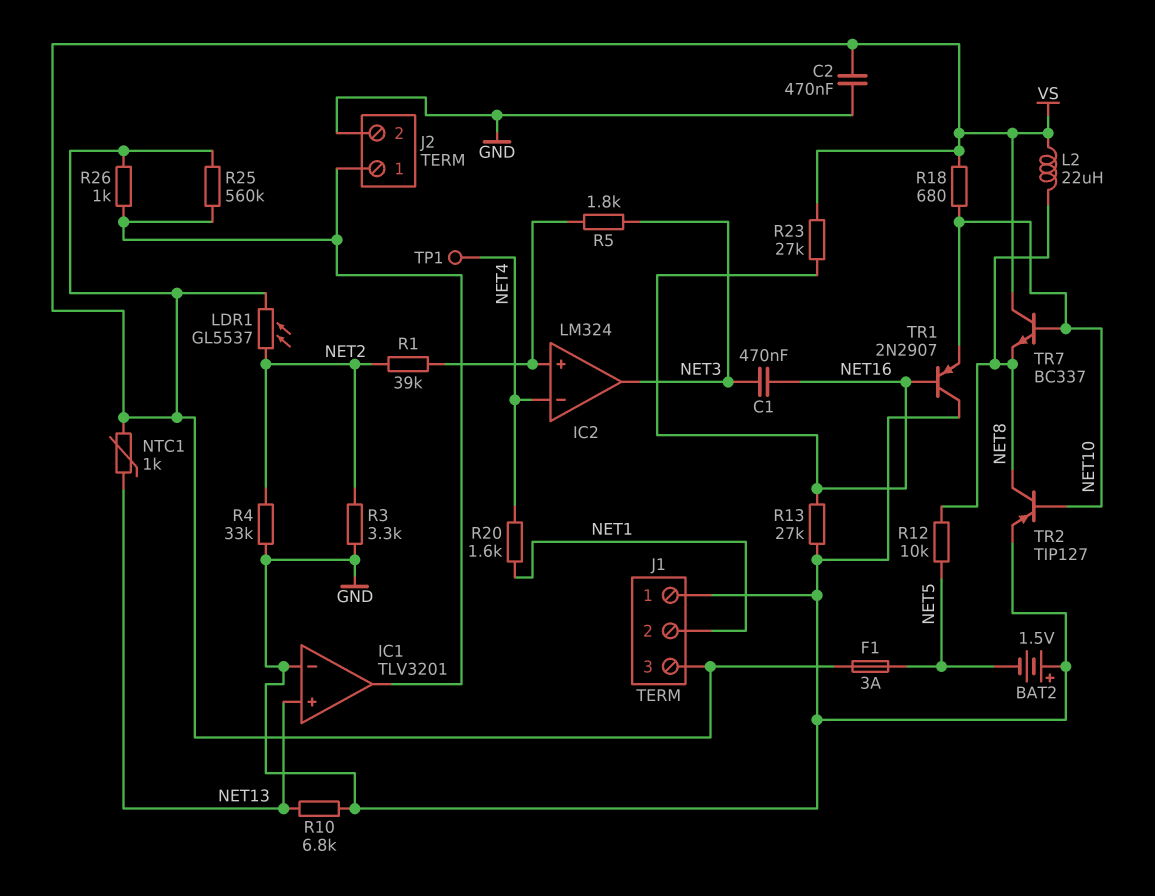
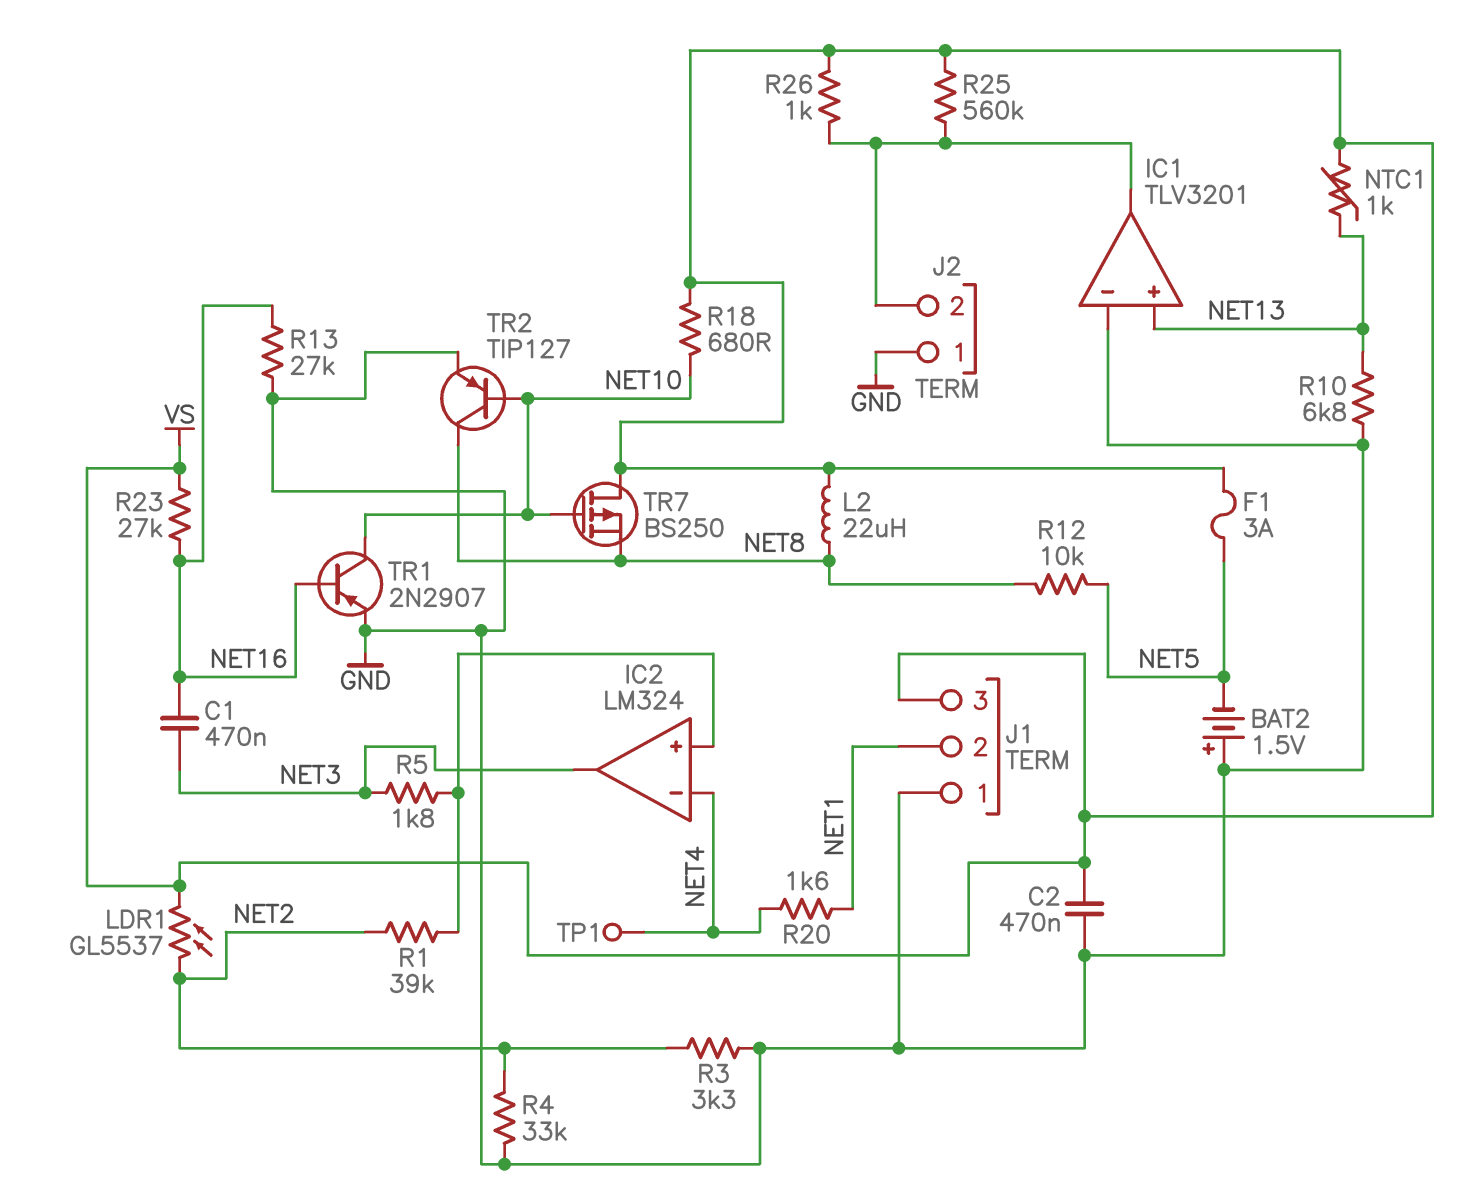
J2 pin 1: IC1/out -> GND
J2 pin 2: GND -> IC1/out
TR1: PNP 2N2907 (B NET16, C GND, E NET10) -> PNP 2N2907 (B NET16, C NET10, E GND)
TR7: NPN BC337 (B NET10, C VS, E NET8) -> PMOS BS250 (G NET10, D VS, S NET8)

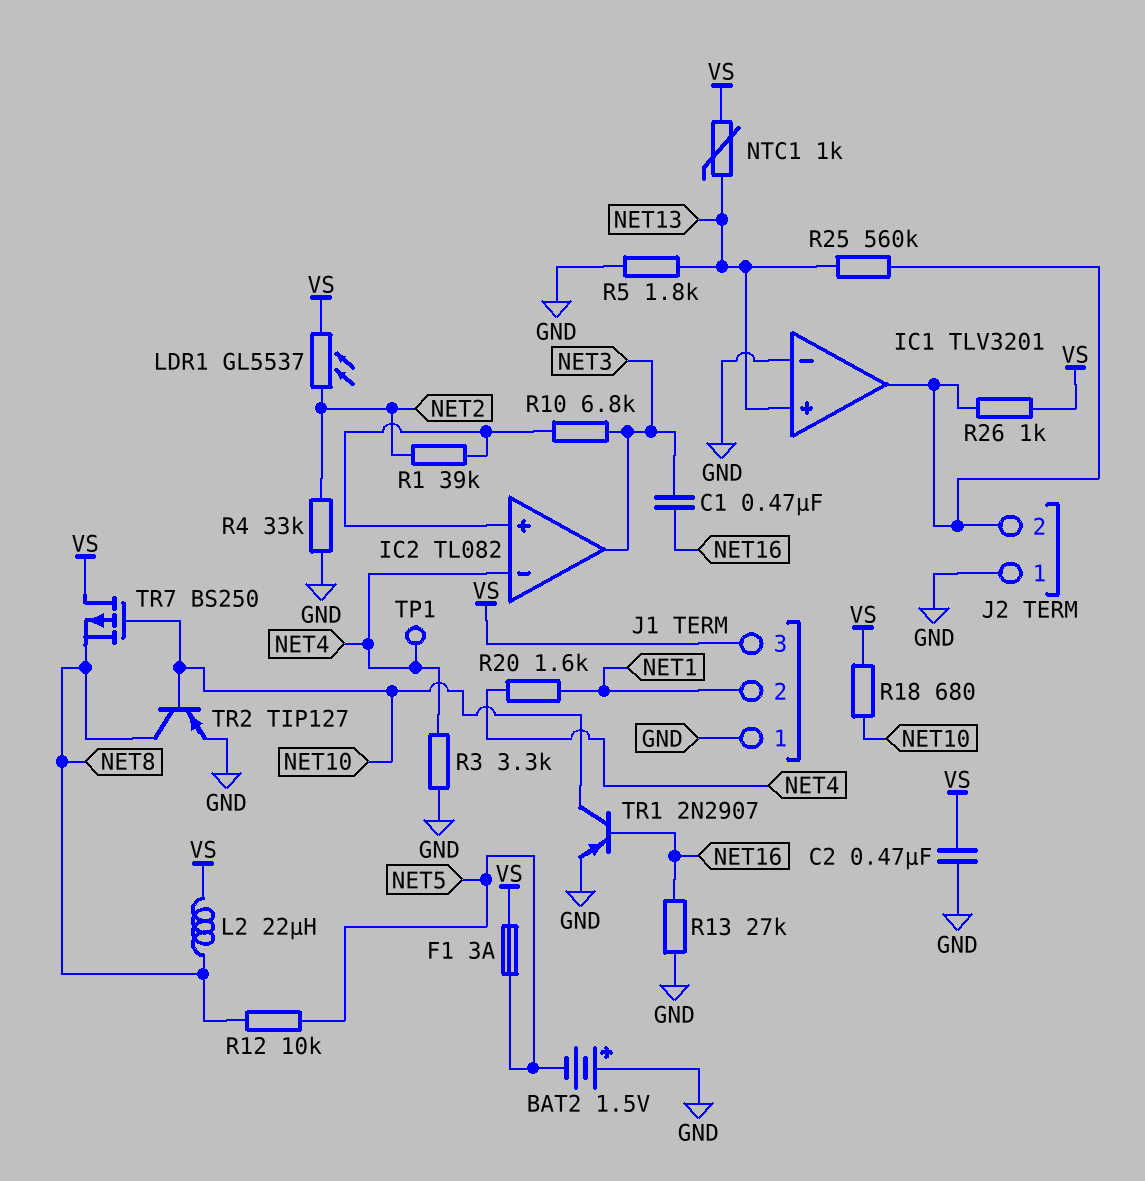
IC2: LM324 -> TL082
R3: 3.3k (GND, NET2) -> 3.3k (GND, NET4)
R5: 1.8k (IC2/in+, NET3) -> 1.8k (GND, NET13)
R10: 6.8k (GND, NET13) -> 6.8k (IC2/in+, NET3)
R23: 27k (NET16, VS) -> none
R25: 560k (IC1/out, VS) -> 560k (IC1/out, NET13)

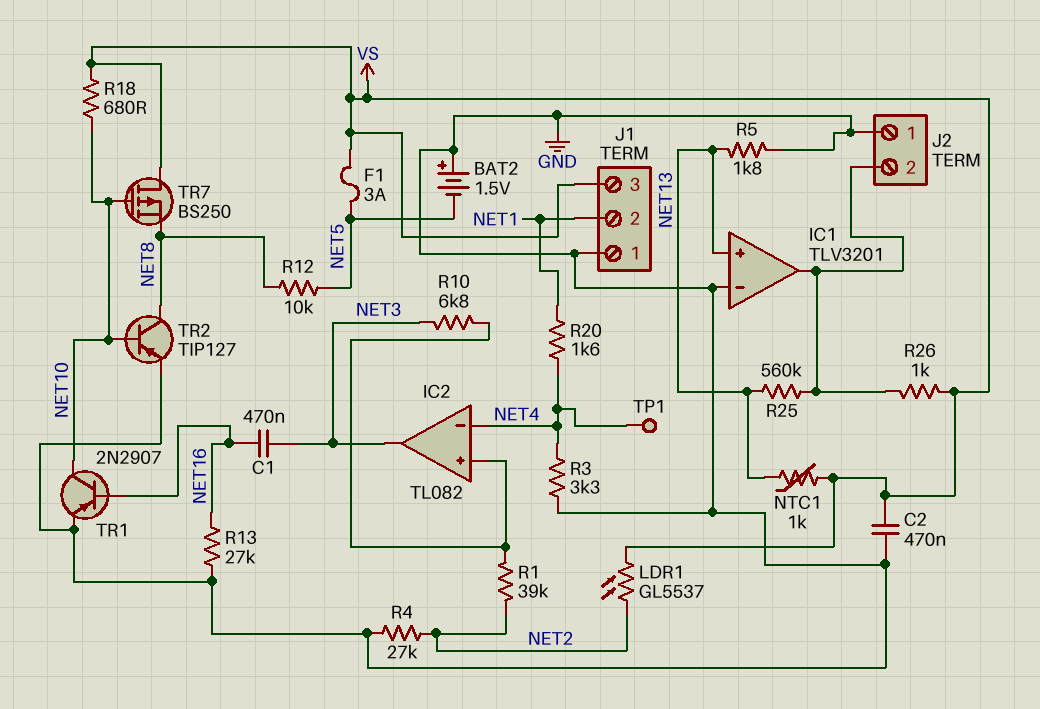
L2: 22uH (NET8, VS) -> none
R4: 33k (GND, NET2) -> 27k (GND, NET2)

